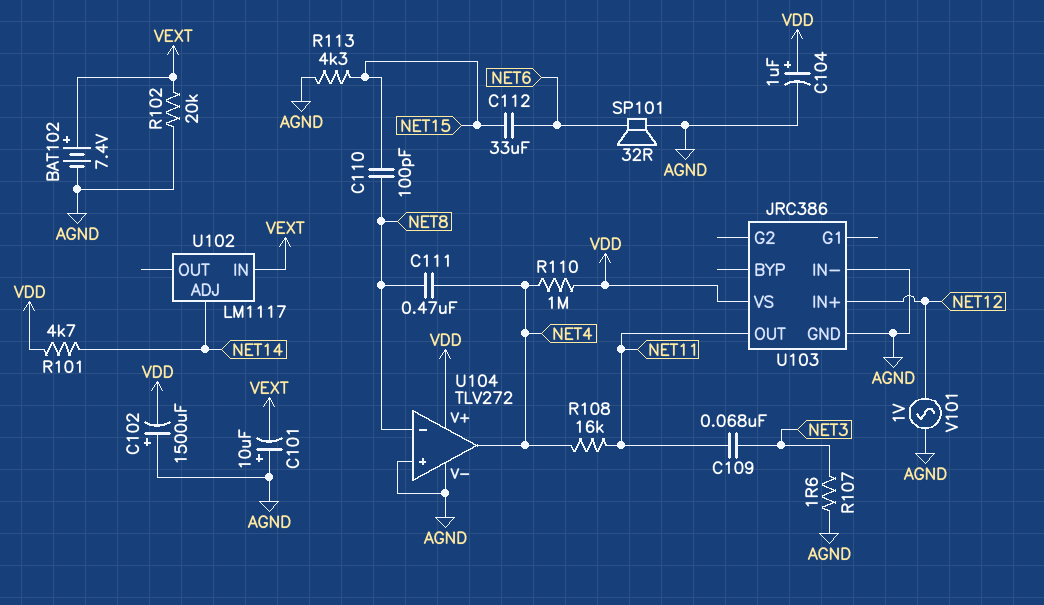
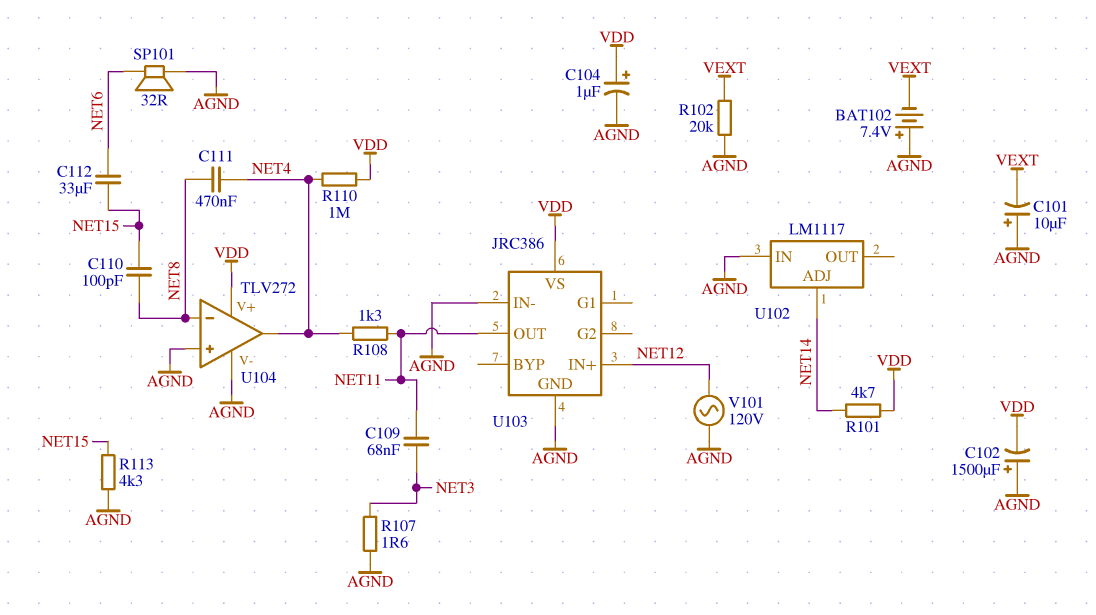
BAT102: 7.4V (plus VEXT, minus AGND) -> 7.4V (plus AGND, minus VEXT)
R108: 16k (NET4, NET11) -> 1.3k (NET4, NET11)
U102 pin IN: VEXT -> AGND
V101: AC 1V (AGND, NET12) -> AC 120V (AGND, NET12)

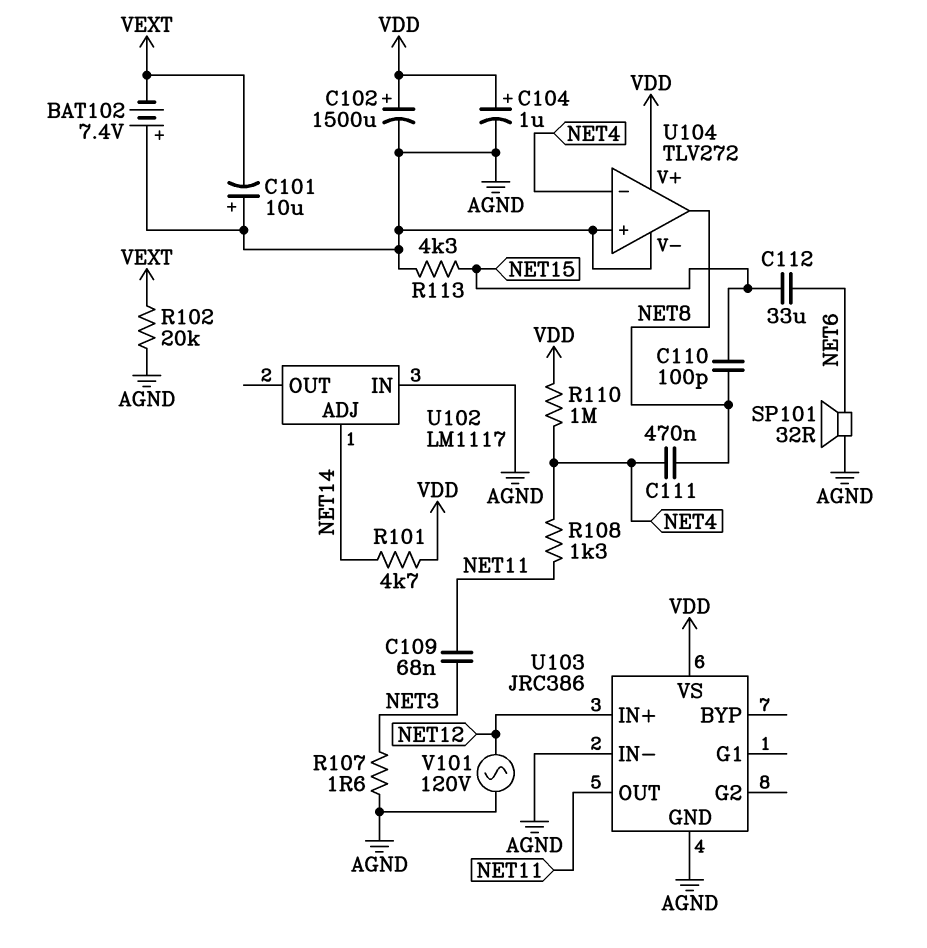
C102: 1500uF (plus AGND, minus VDD) -> 1500uF (plus VDD, minus AGND)
U104 pin in-: NET8 -> NET4
U104 pin out: NET4 -> NET8

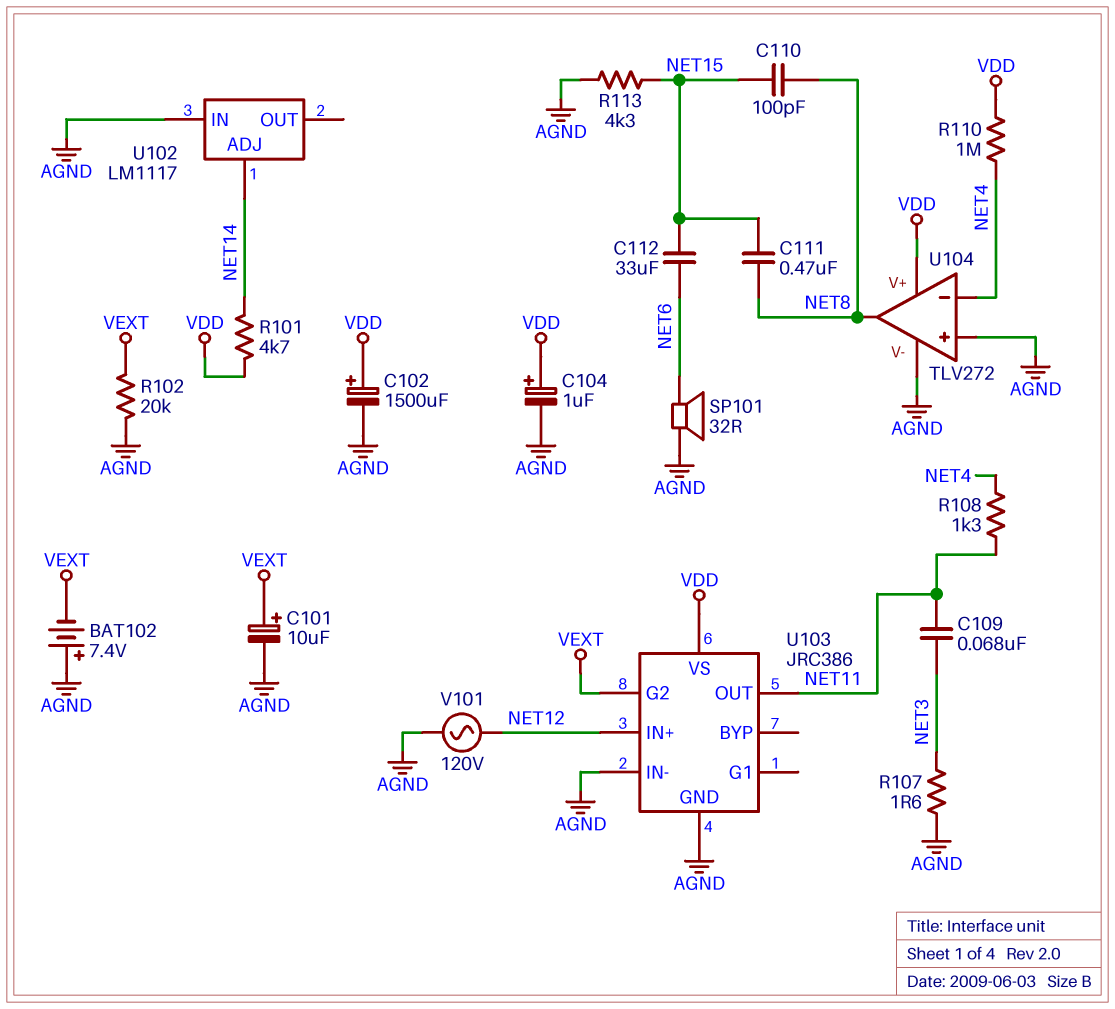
C101: 10uF (plus AGND, minus VEXT) -> 10uF (plus VEXT, minus AGND)
C111: 470nF (NET4, NET8) -> 470nF (NET8, NET15)
U103 pin G2: none -> VEXT

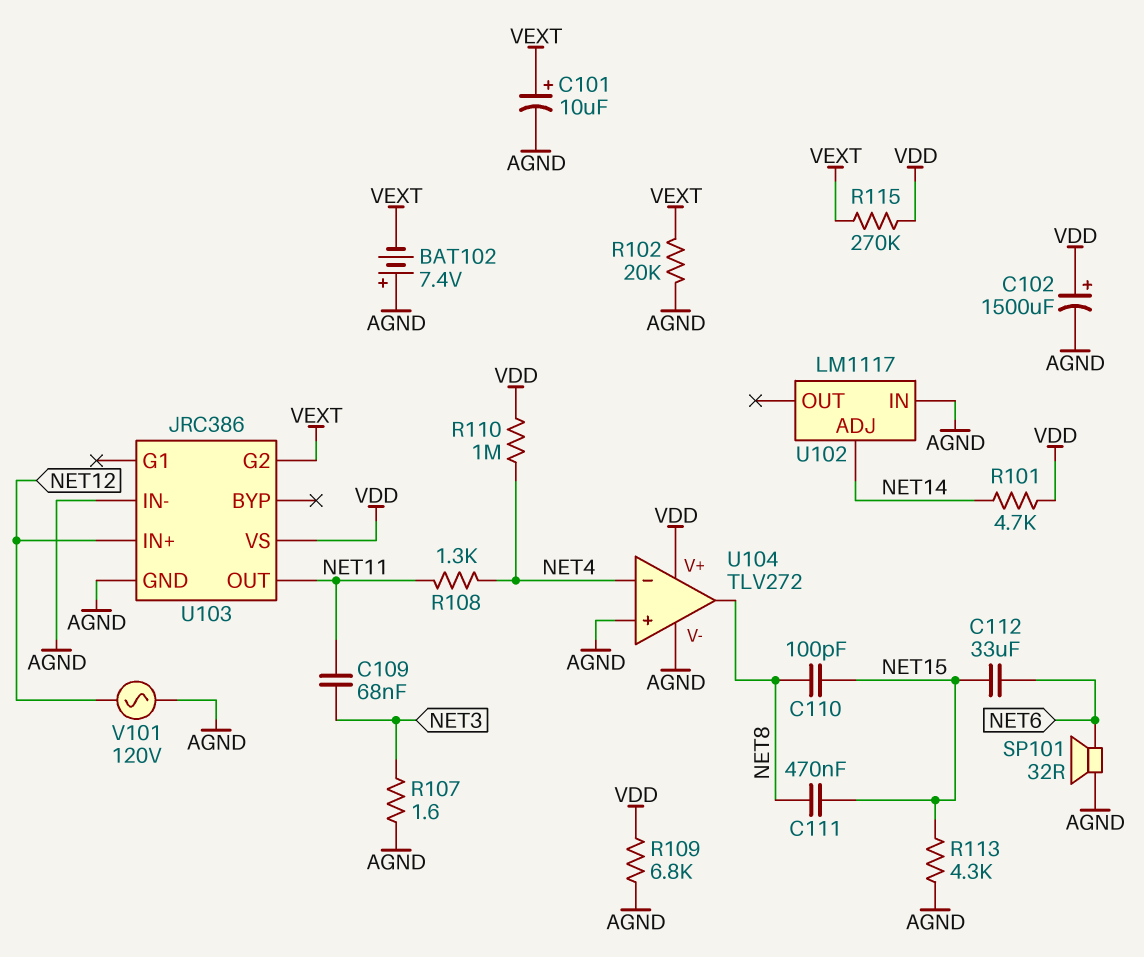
C104: 1uF (plus VDD, minus AGND) -> none
R109: none -> 6.8k (AGND, VDD)
R115: none -> 270k (VDD, VEXT)

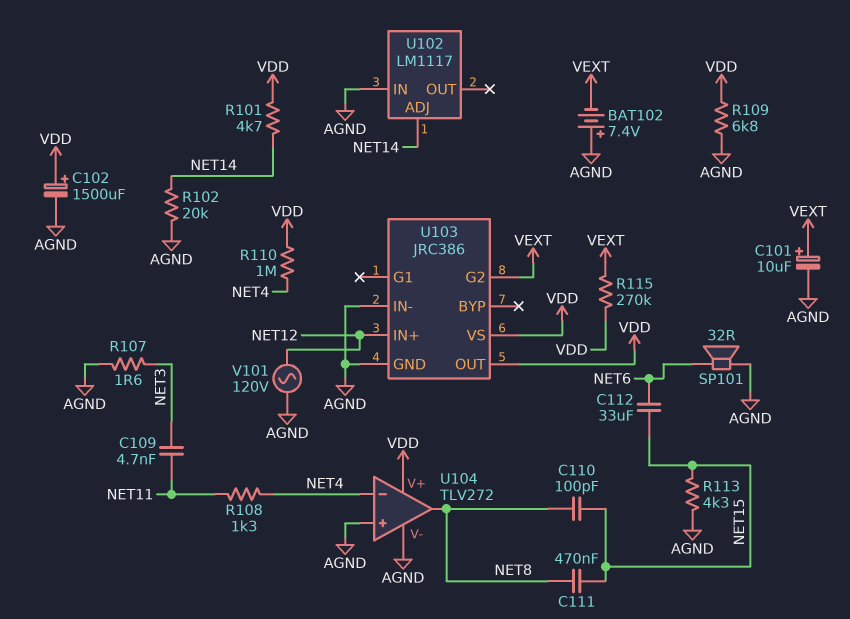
C109: 68nF (NET3, NET11) -> 4.7nF (NET3, NET11)
R102: 20k (AGND, VEXT) -> 20k (AGND, NET14)
U103 pin OUT: NET11 -> VDD

